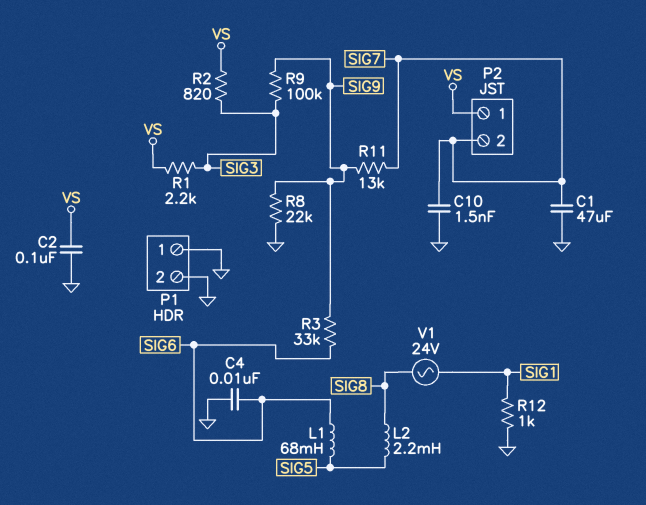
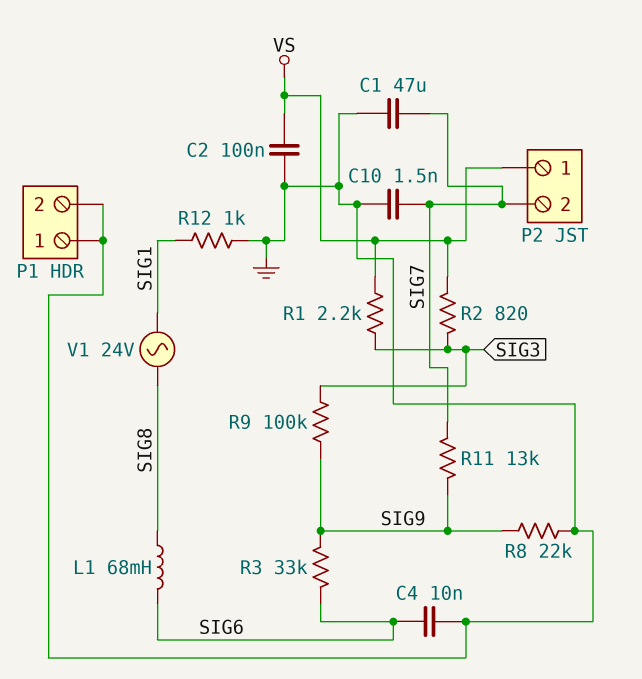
L1: 68mH (SIG5, SIG6) -> 68mH (SIG6, SIG8)
L2: 2.2mH (SIG5, SIG8) -> none

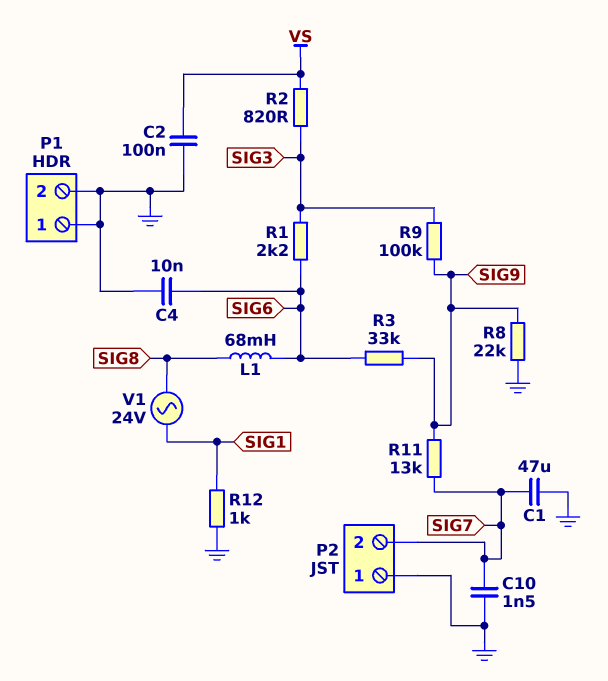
P2 pin 1: VS -> GND
R1: 2.2k (SIG3, VS) -> 2.2k (SIG3, SIG6)

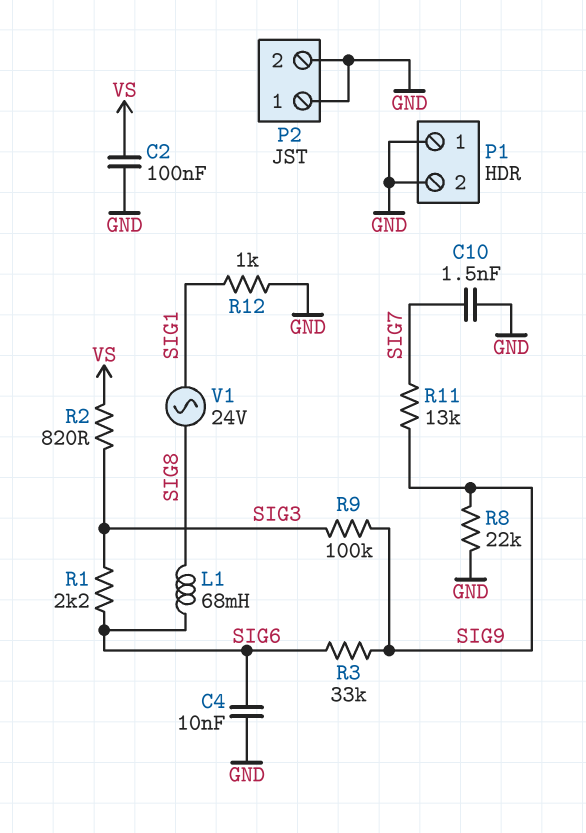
C1: 47uF (GND, SIG7) -> none
P2 pin 2: SIG7 -> GND

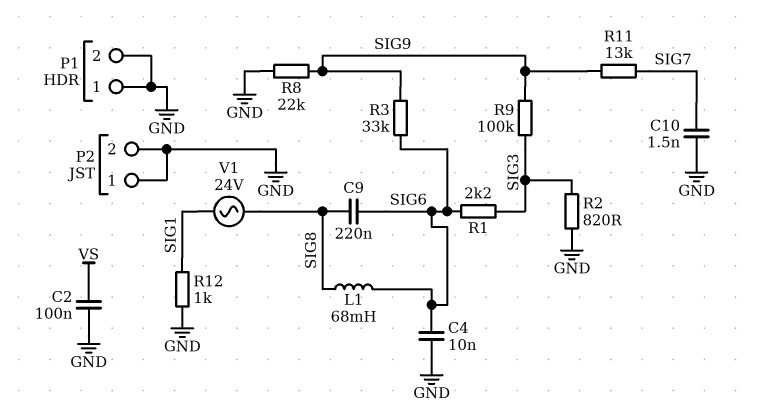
C9: none -> 220nF (SIG6, SIG8)
R2: 820 (SIG3, VS) -> 820 (GND, SIG3)

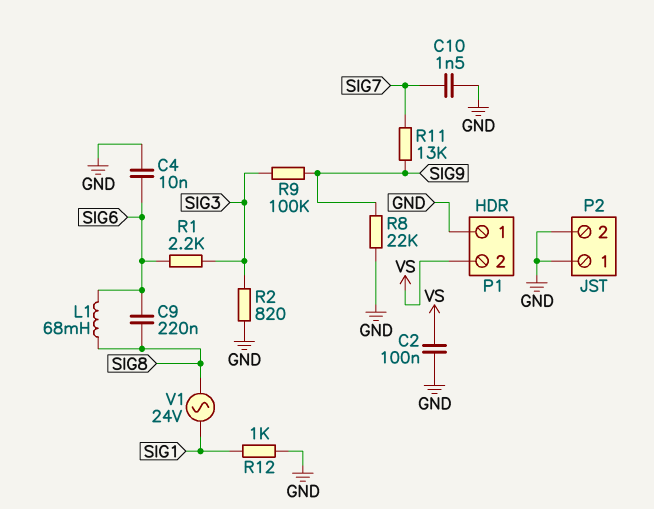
P1 pin 2: GND -> VS
R3: 33k (SIG6, SIG9) -> none

